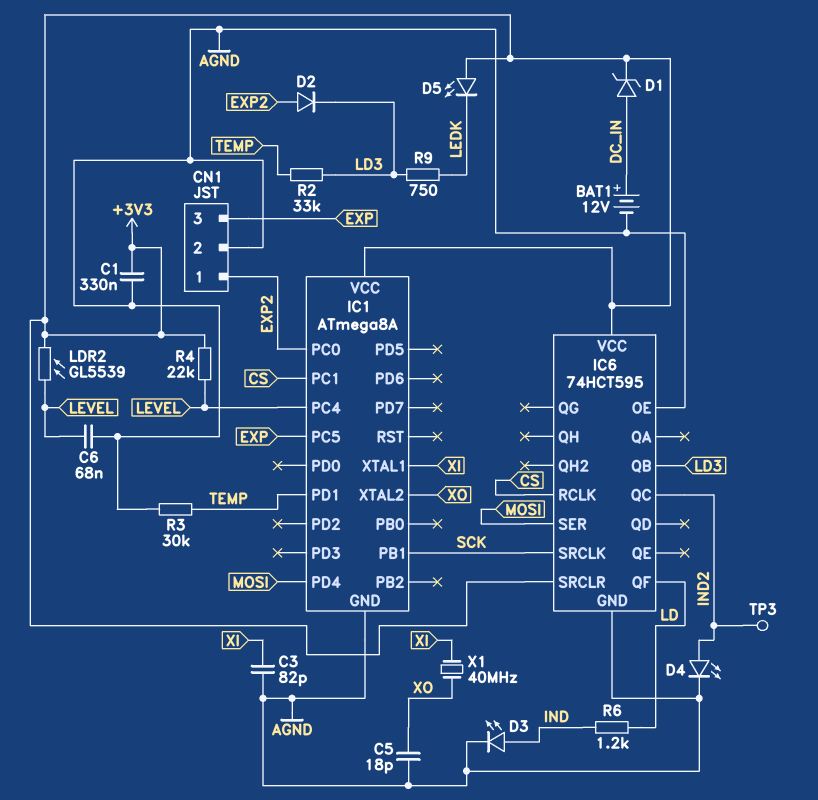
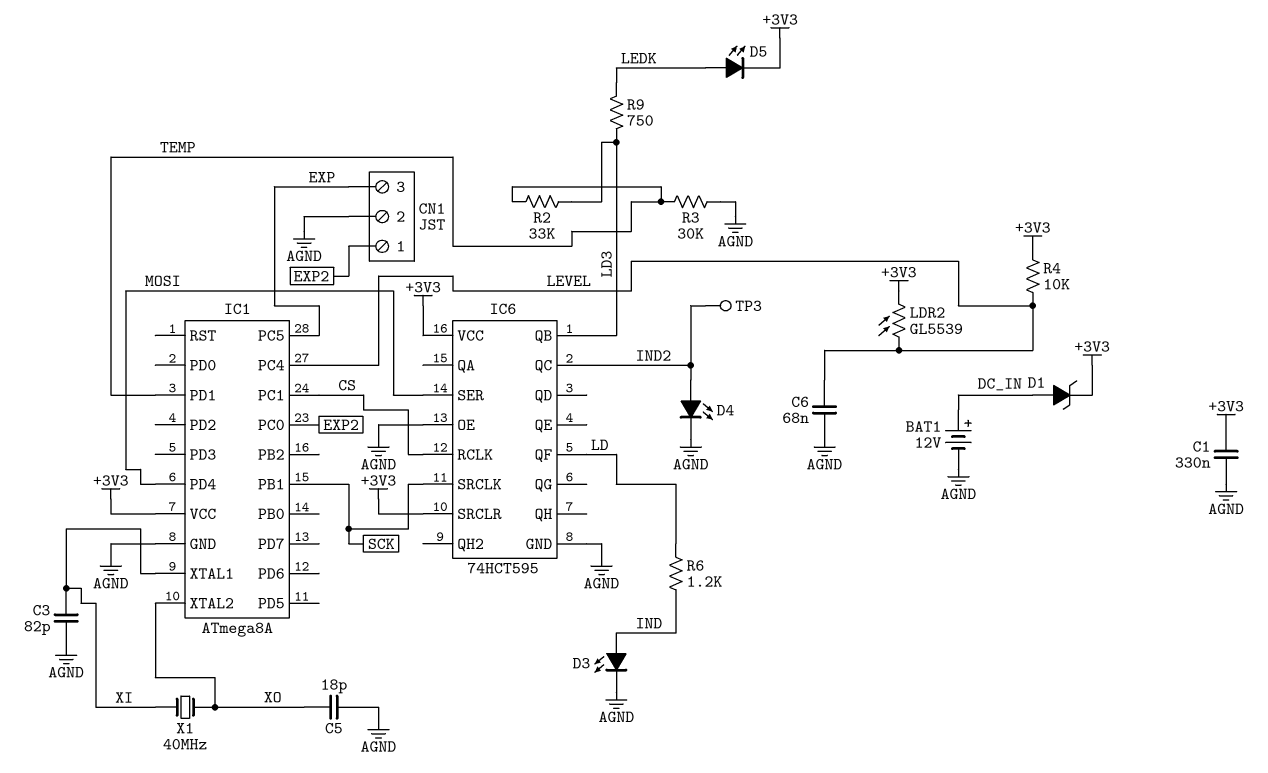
D2: diode (A EXP2, K LD3) -> none
D5: LED (A +3V3, K LEDK) -> LED (A LEDK, K +3V3)
R4: 22k (+3V3, LEVEL) -> 10k (+3V3, LEVEL)

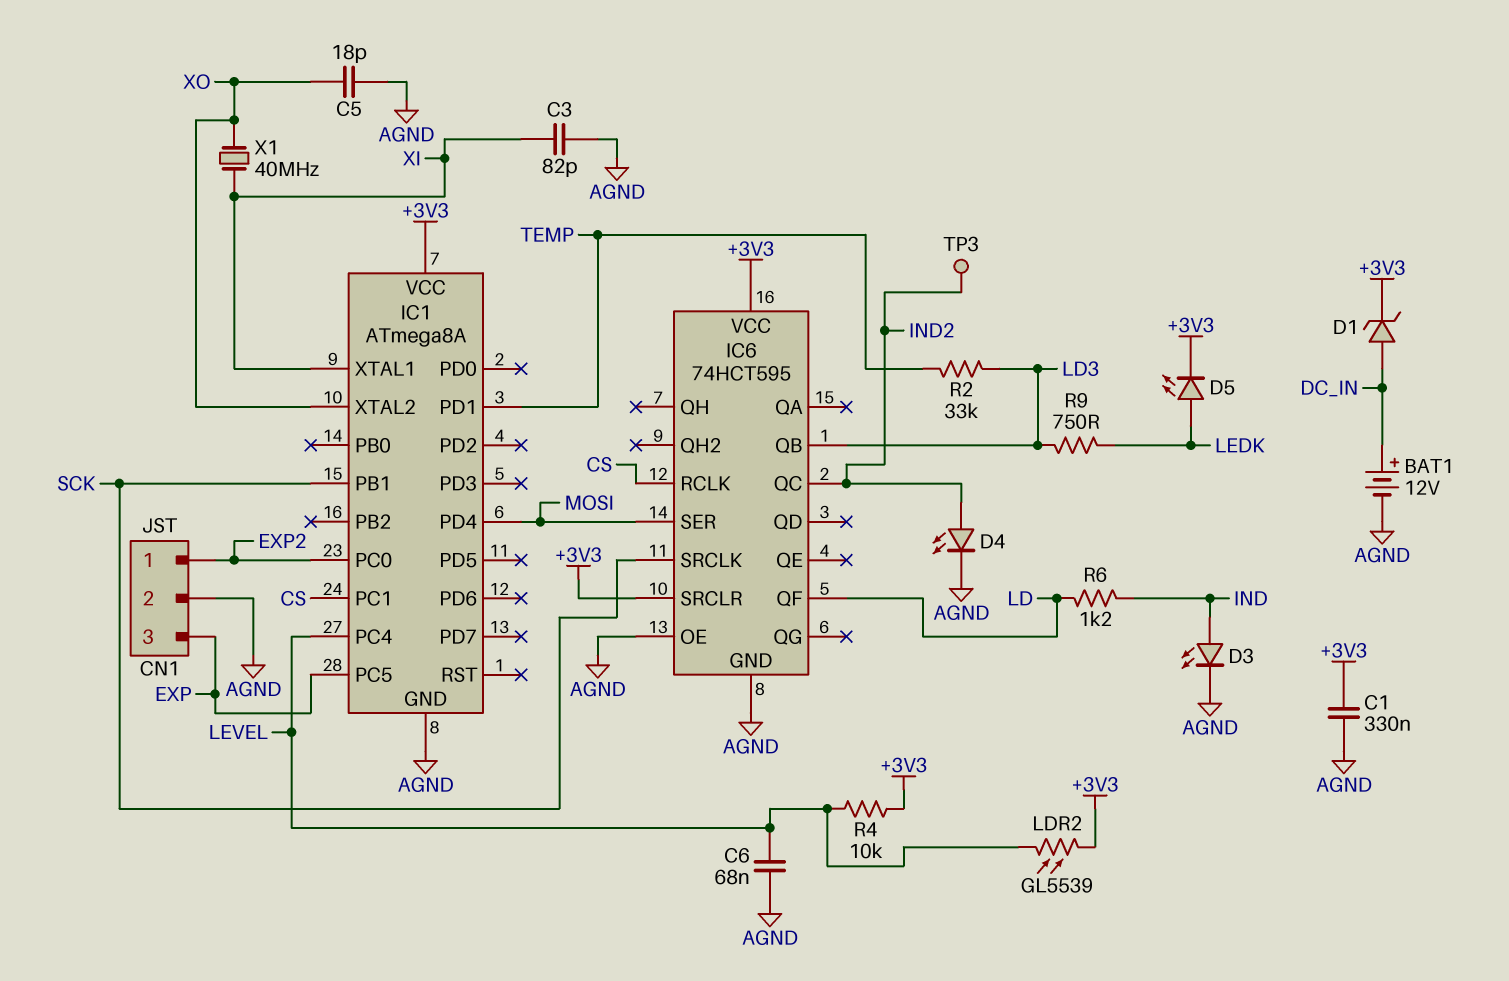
R3: 30k (AGND, TEMP) -> none

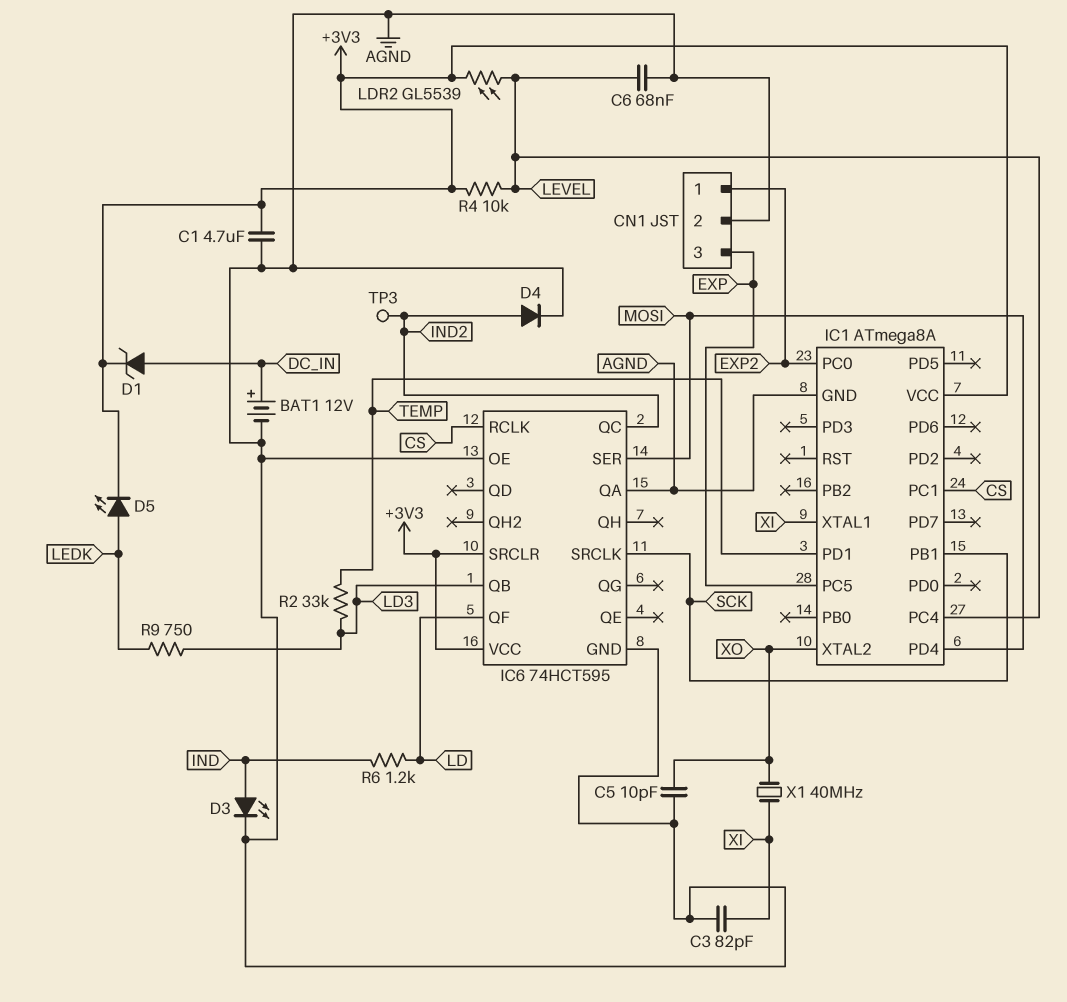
C1: 330nF (+3V3, AGND) -> 4.7uF (+3V3, AGND)
C5: 18pF (AGND, XO) -> 10pF (AGND, XO)
D4: LED (A IND2, K AGND) -> diode (A IND2, K AGND)
IC6 pin QA: none -> AGND

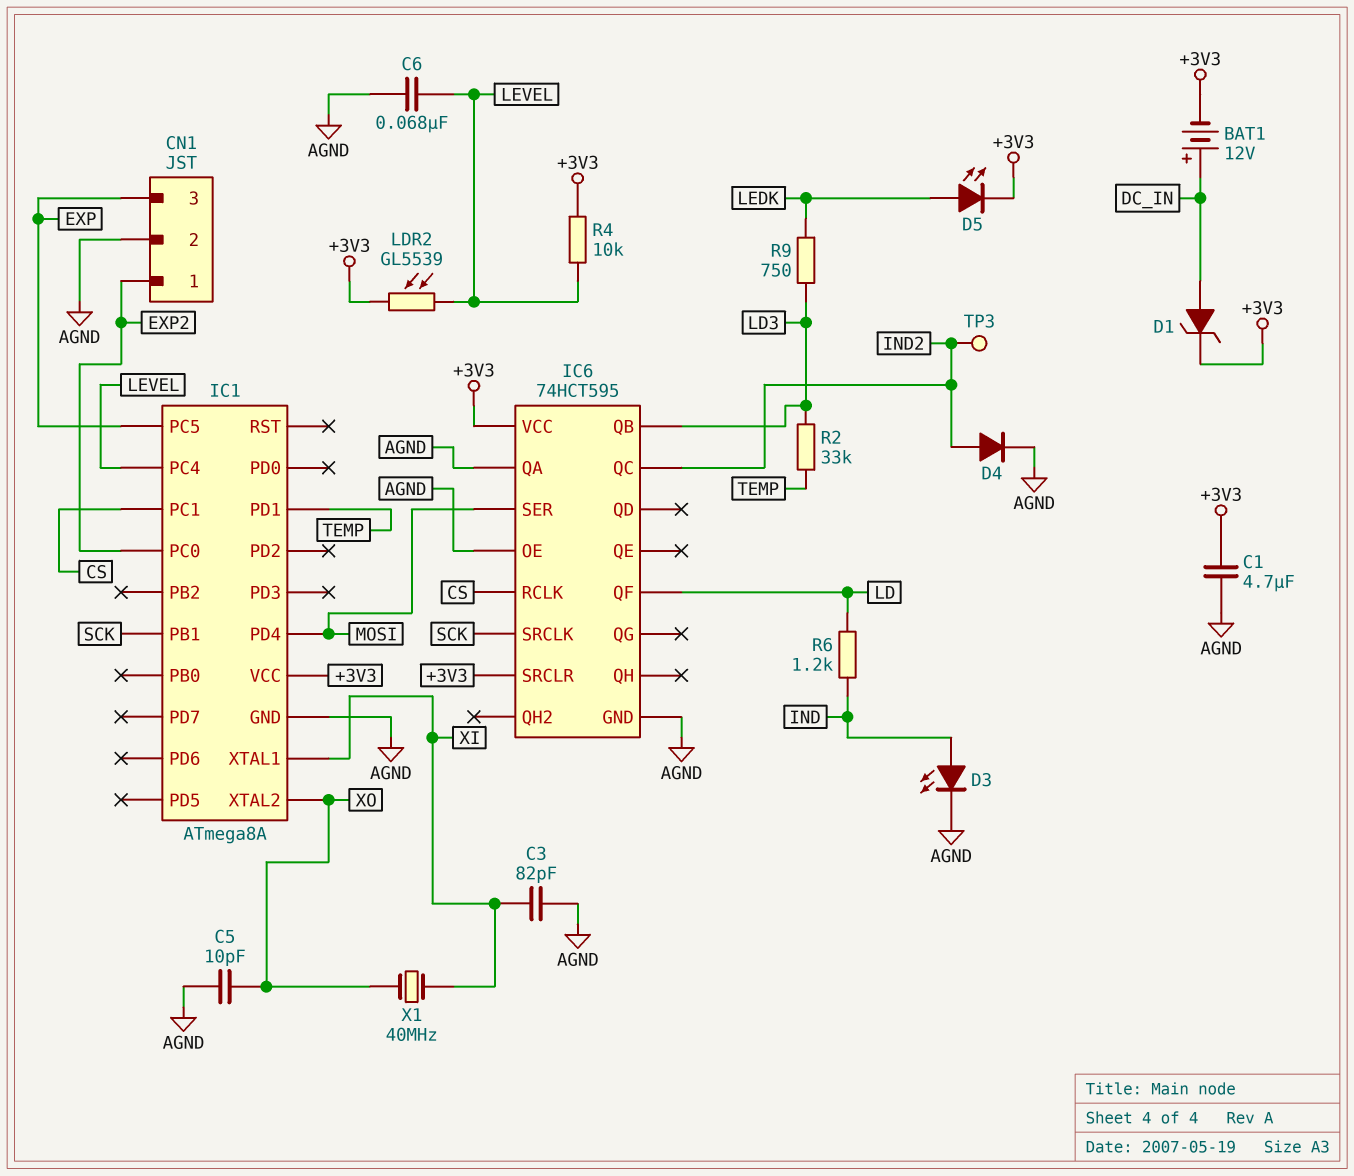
BAT1: 12V (plus DC_IN, minus AGND) -> 12V (plus DC_IN, minus +3V3)

